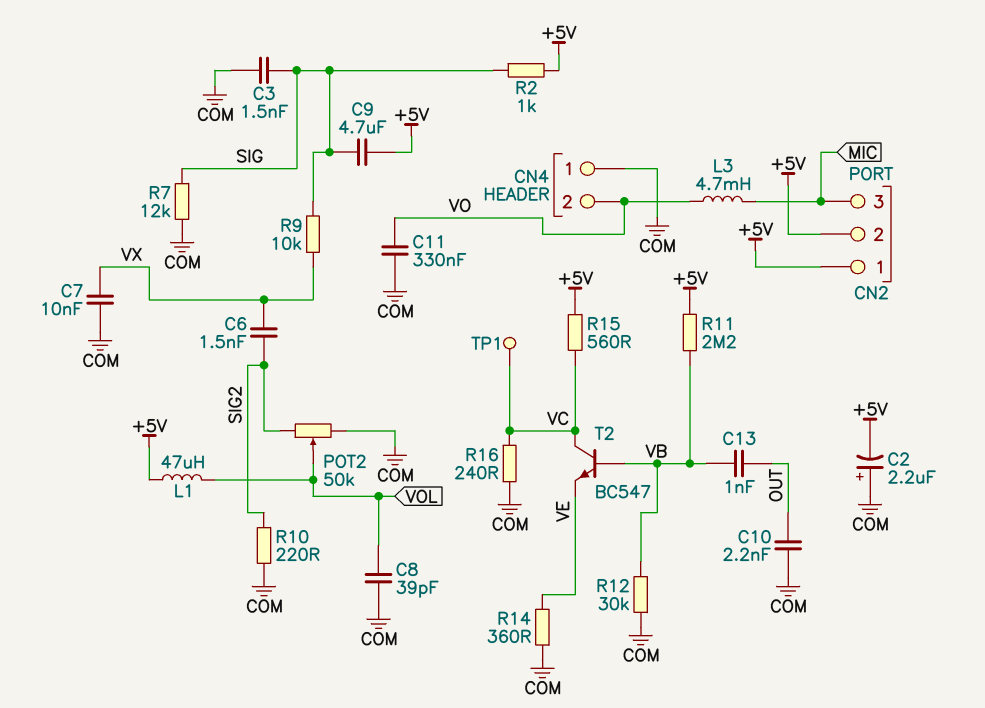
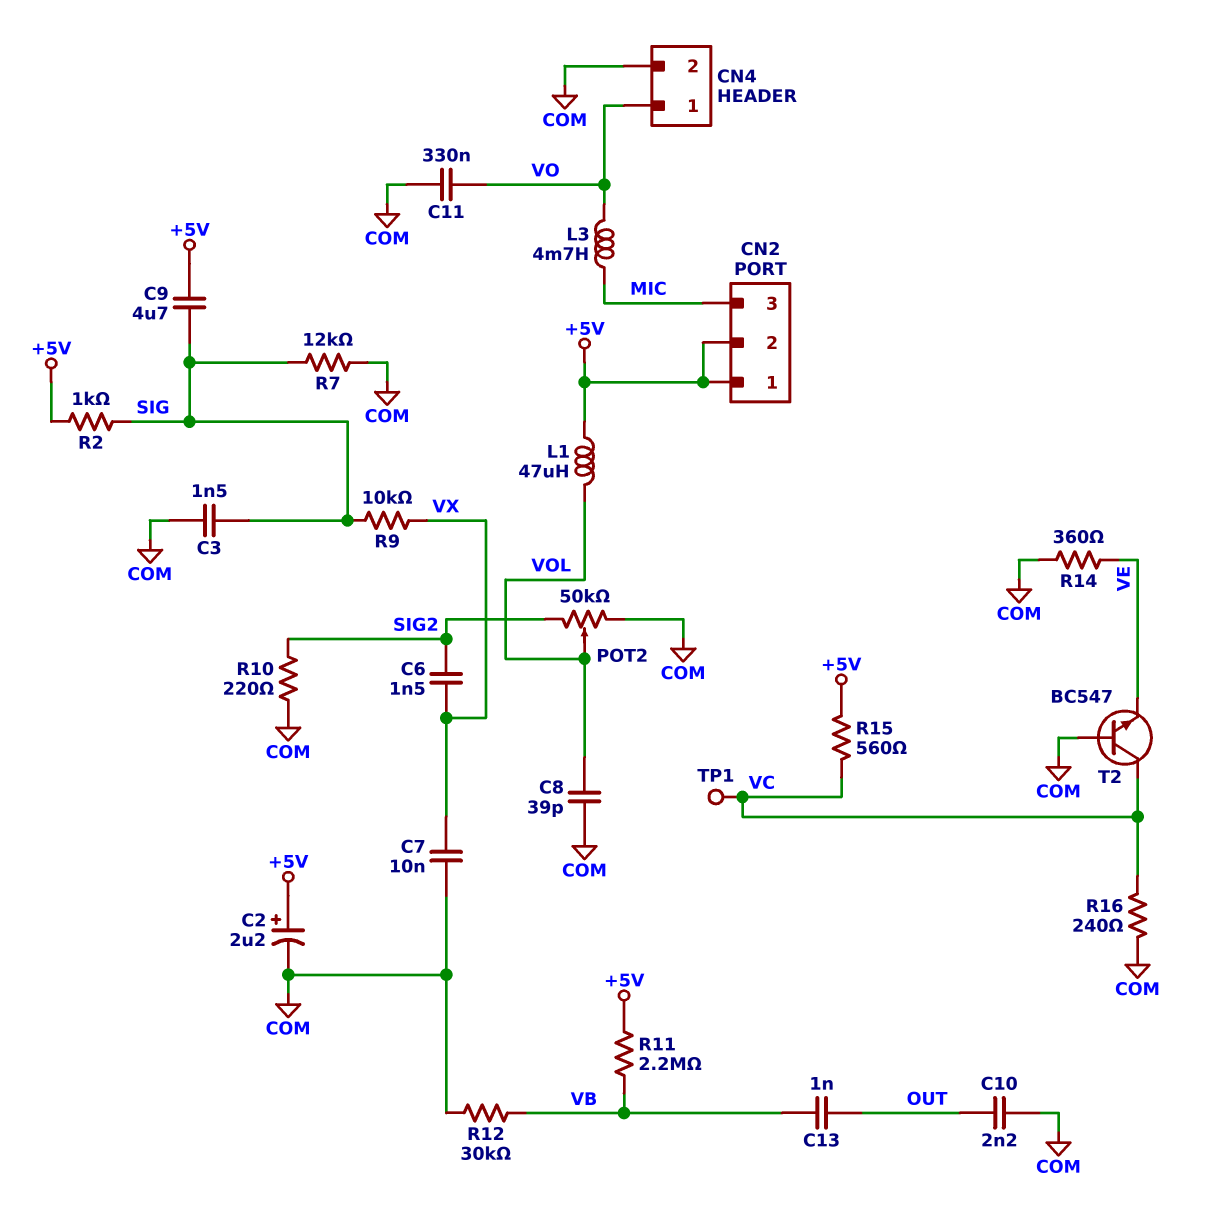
C2: 2.2uF (plus COM, minus +5V) -> 2.2uF (plus +5V, minus COM)
CN4 pin 1: COM -> VO
CN4 pin 2: VO -> COM
T2: NPN BC547 (B VB, C VC, E VE) -> NPN BC547 (B COM, C VC, E VE)

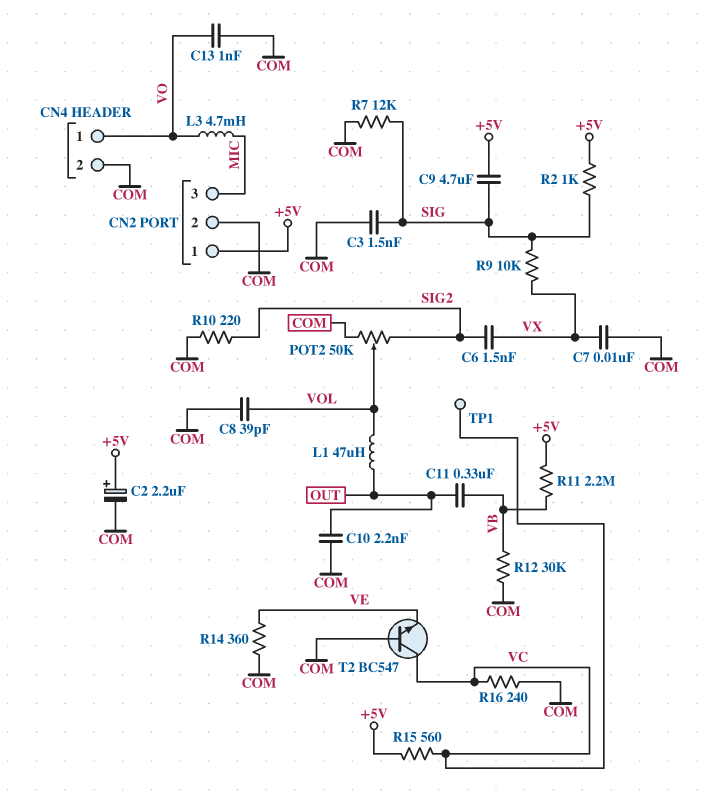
C11: 330nF (COM, VO) -> 330nF (OUT, VB)
C13: 1nF (OUT, VB) -> 1nF (COM, VO)
CN2 pin 2: +5V -> COM
L1: 47uH (+5V, VOL) -> 47uH (OUT, VOL)

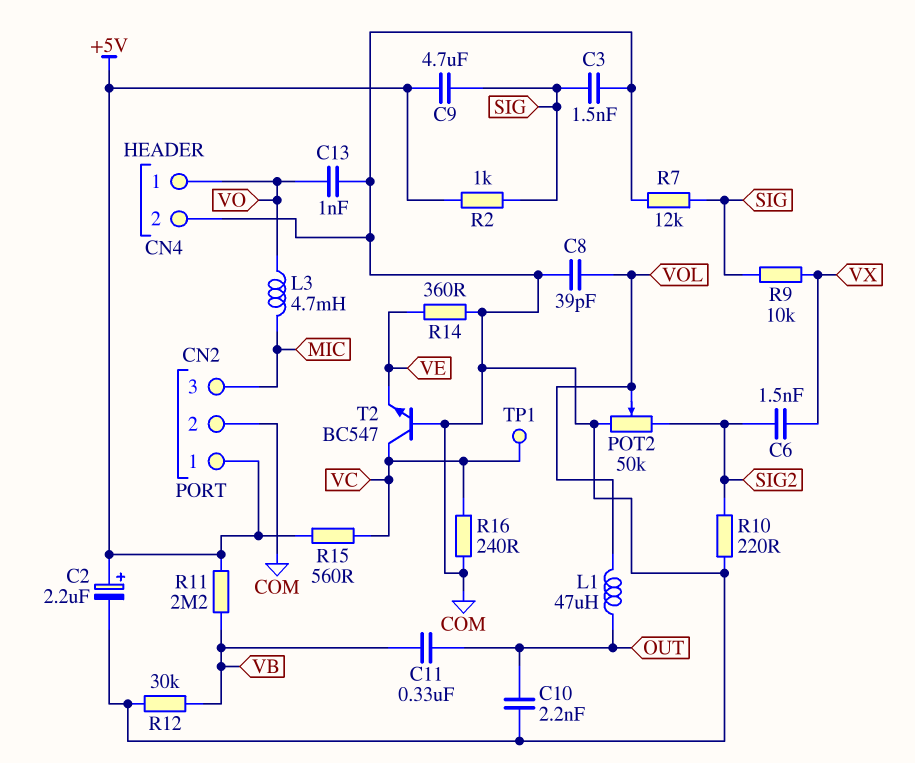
C7: 10nF (COM, VX) -> none

